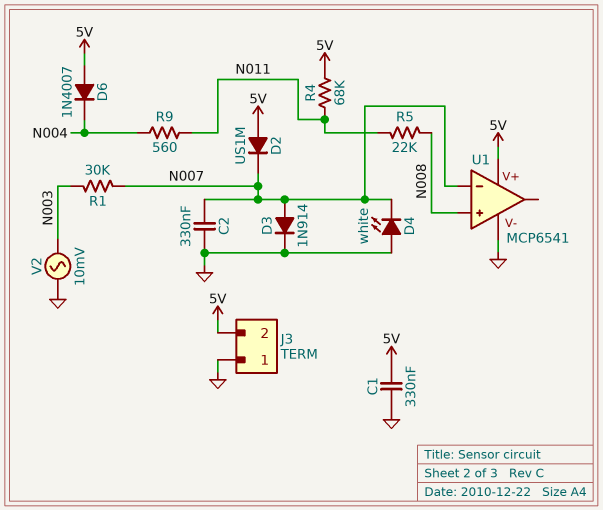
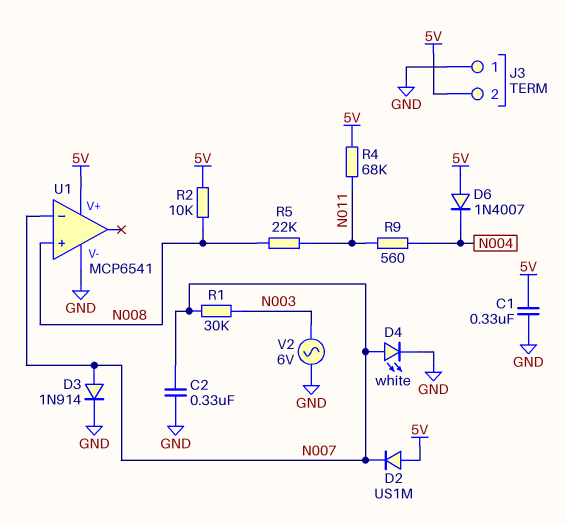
D4: LED white (A GND, K N007) -> LED white (A N007, K GND)
R2: none -> 10k (5V, N008)
V2: AC 10mV (GND, N003) -> AC 6V (GND, N003)

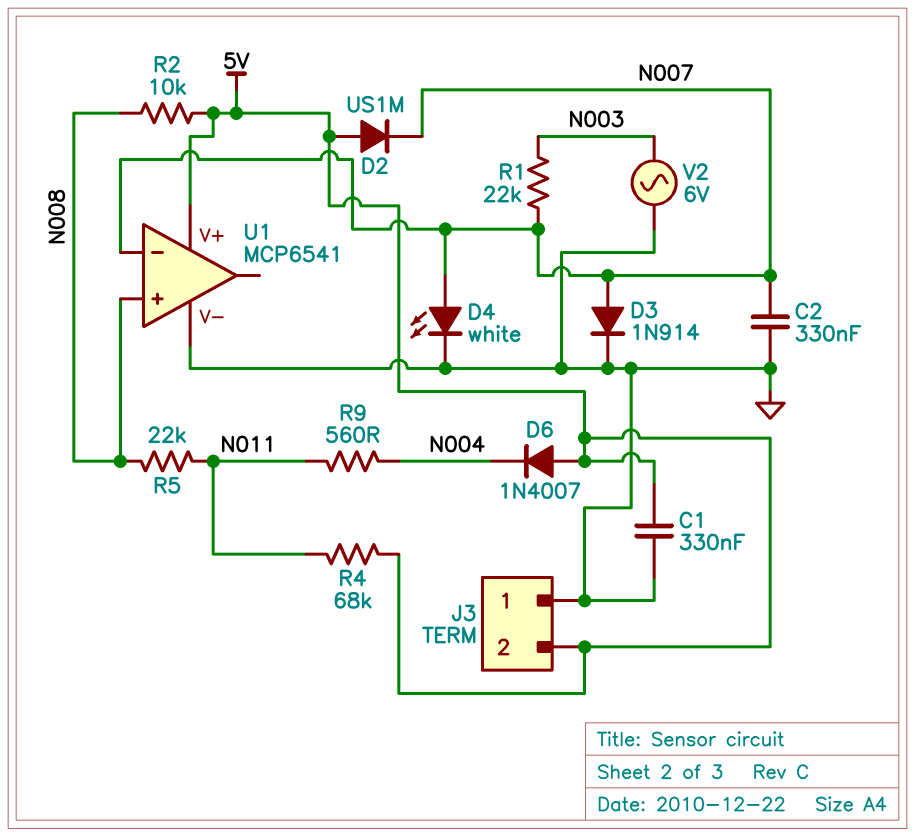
R1: 30k (N003, N007) -> 22k (N003, N007)

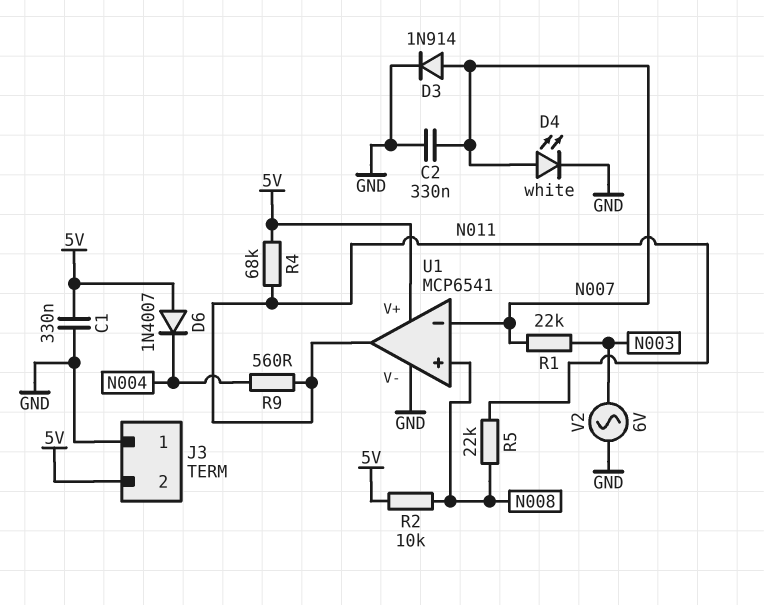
D2: diode US1M (A 5V, K N007) -> none
U1 pin out: none -> N011

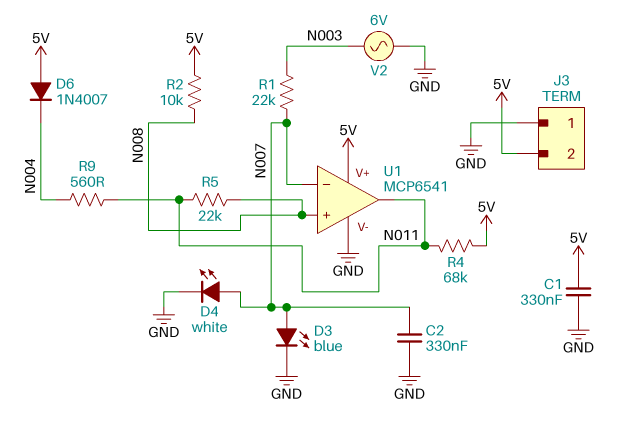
D3: diode 1N914 (A N007, K GND) -> LED blue (A N007, K GND)

